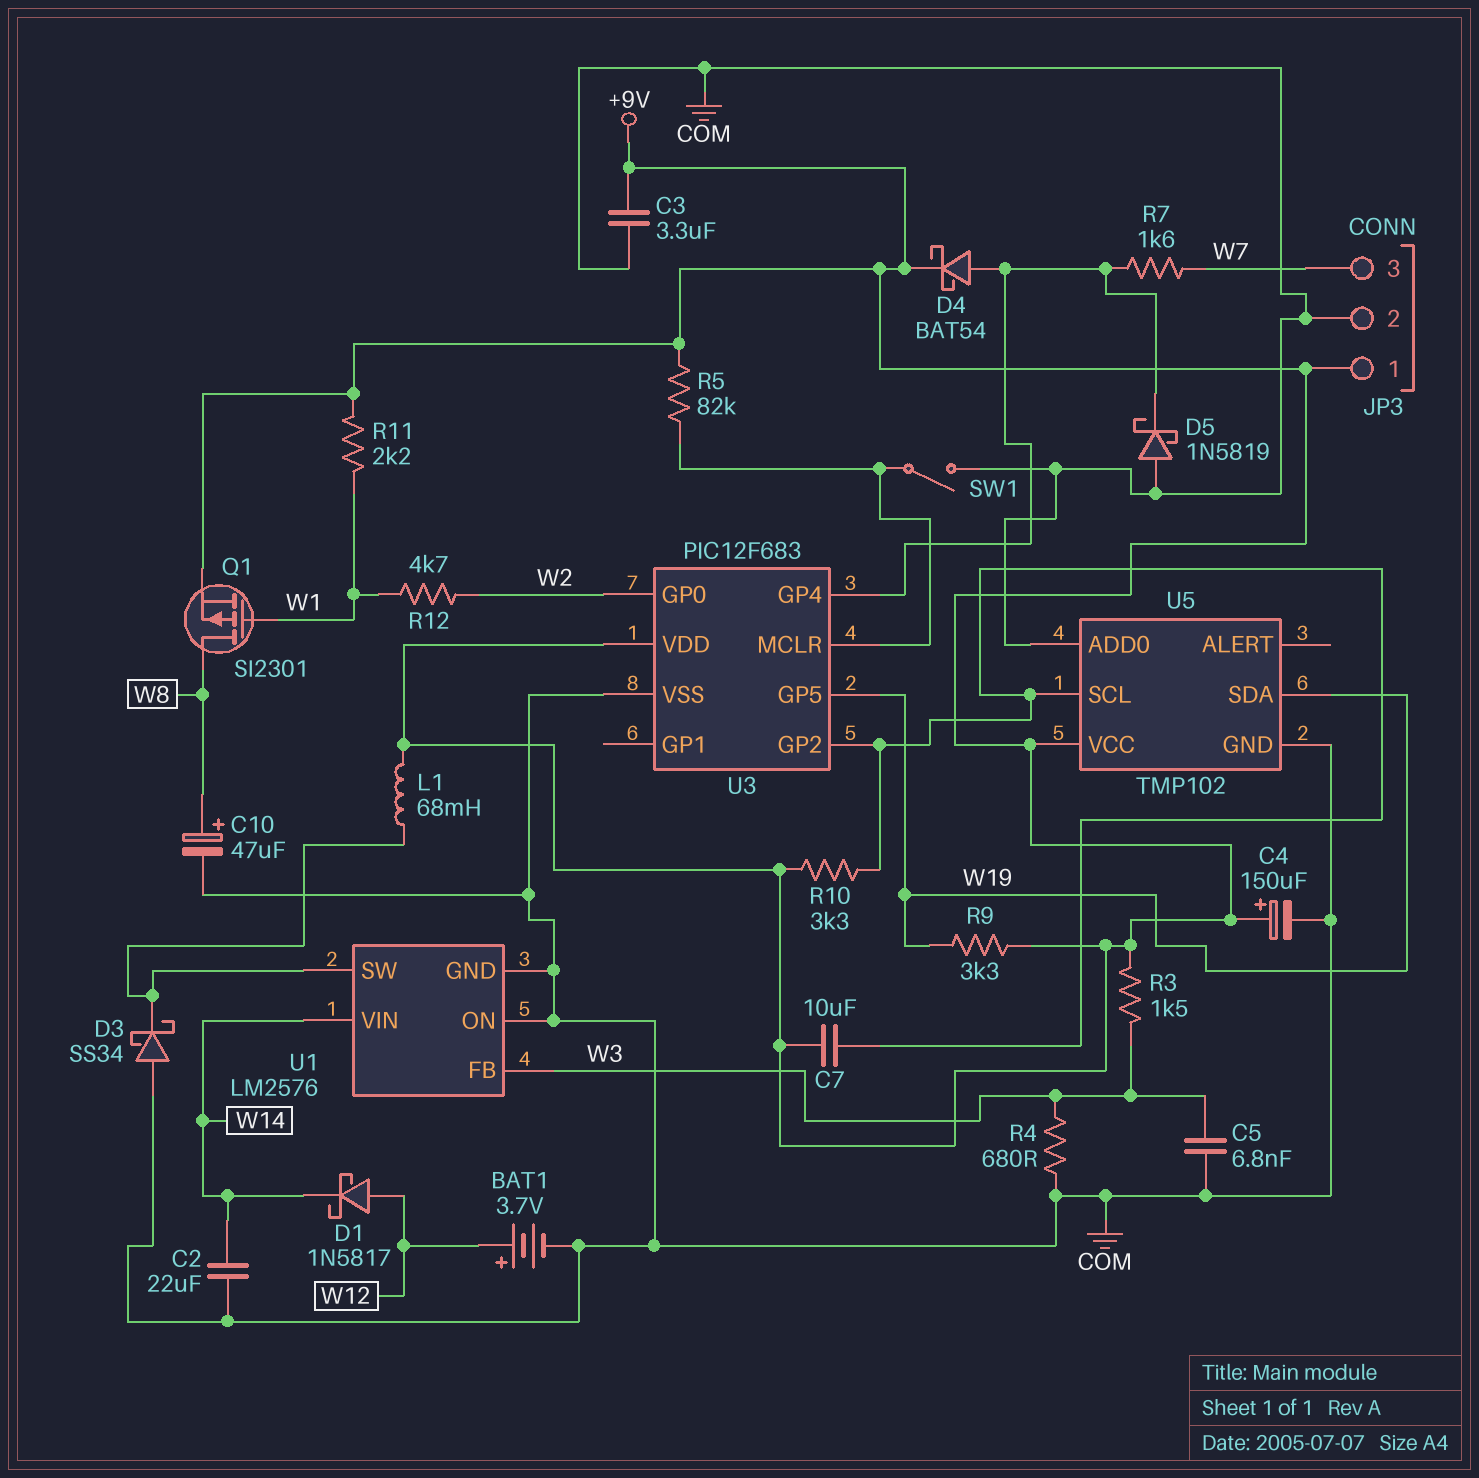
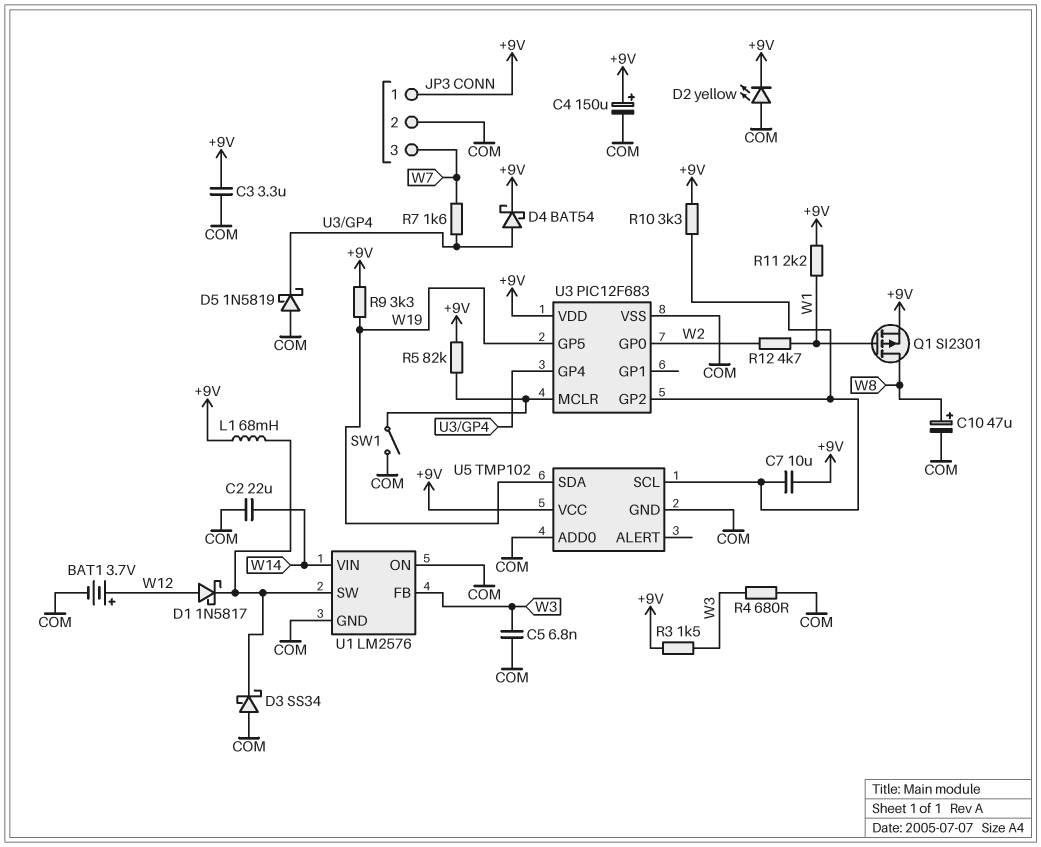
D1: schottky 1N5817 (A W12, K W14) -> schottky 1N5817 (A W12, K U1/SW)
D2: none -> LED yellow (A COM, K +9V)

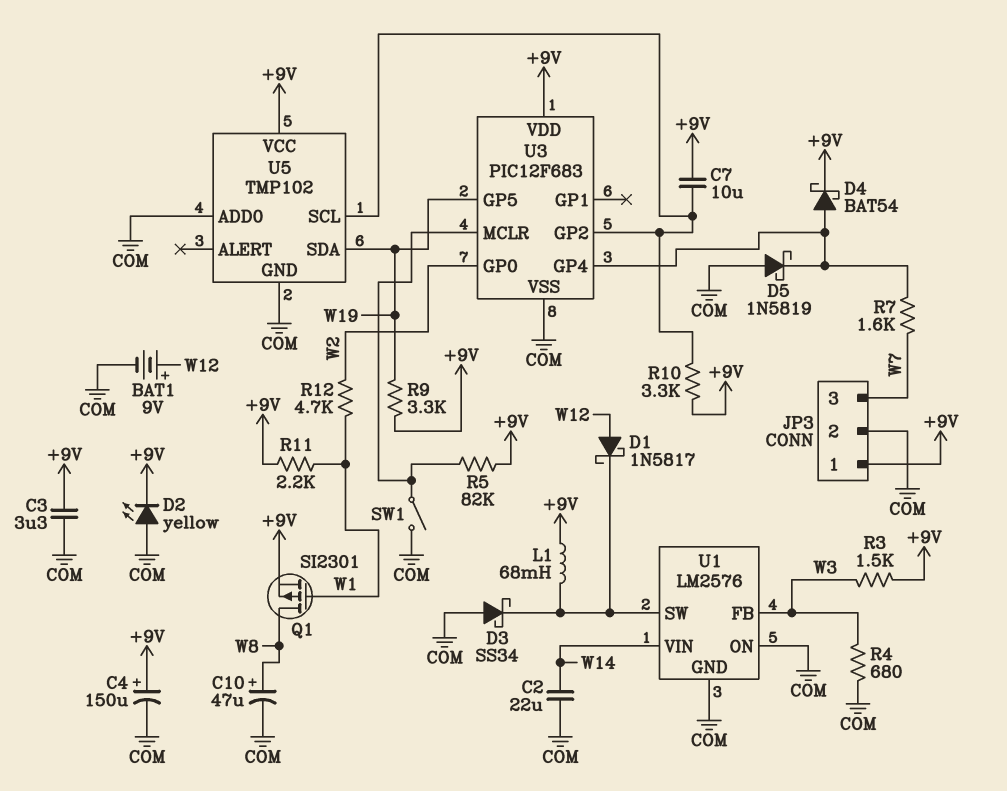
BAT1: 3.7V (plus W12, minus COM) -> 9V (plus W12, minus COM)
C5: 6.8nF (COM, W3) -> none

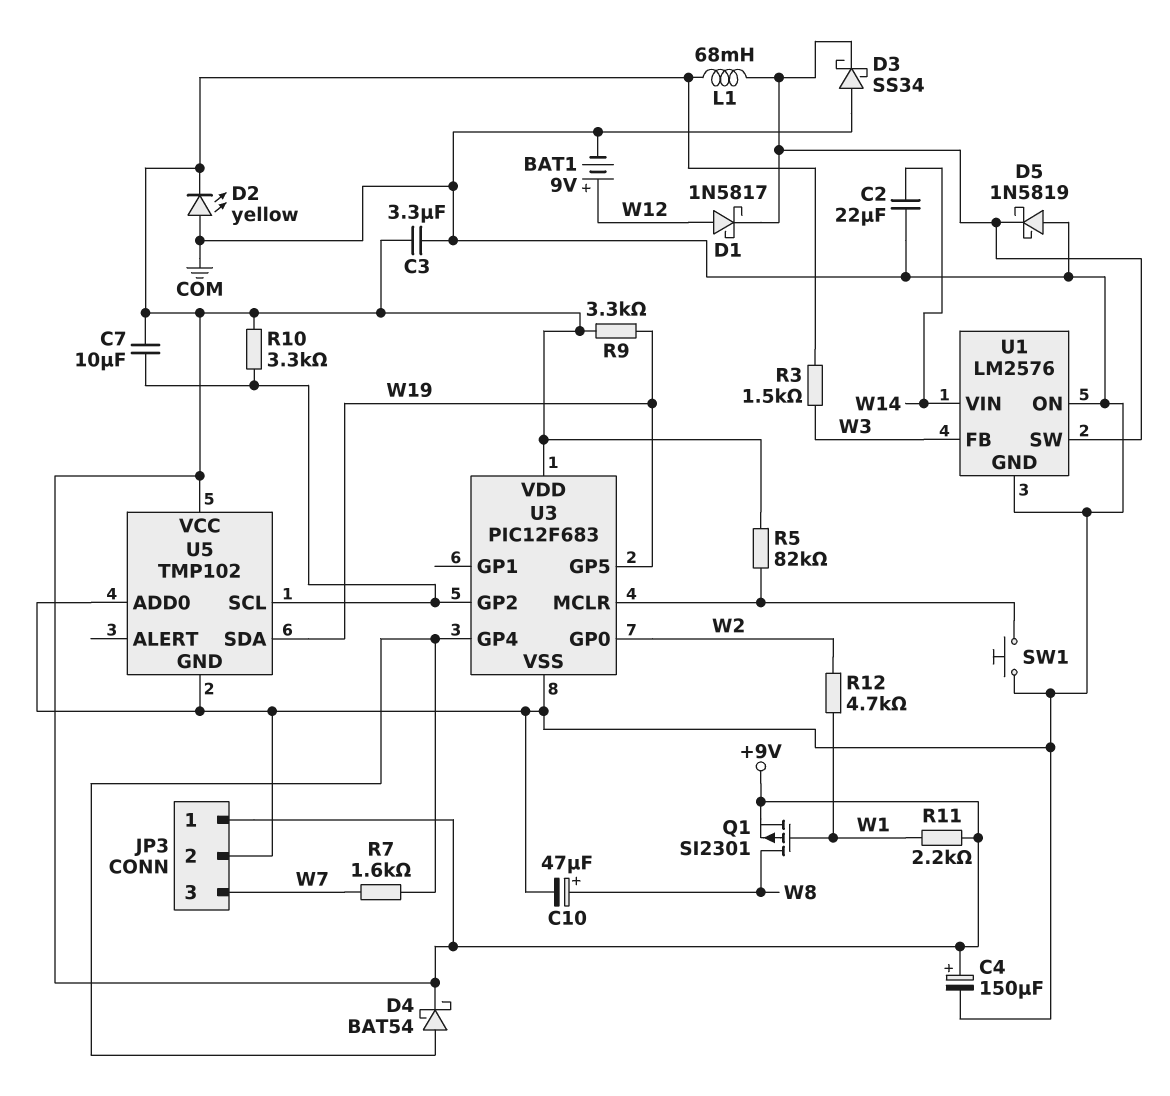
D5: schottky 1N5819 (A COM, K U3/GP4) -> schottky 1N5819 (A COM, K U1/SW)
R4: 680 (COM, W3) -> none
SW1: switch (COM, U3/MCLR) -> button (COM, U3/MCLR)

